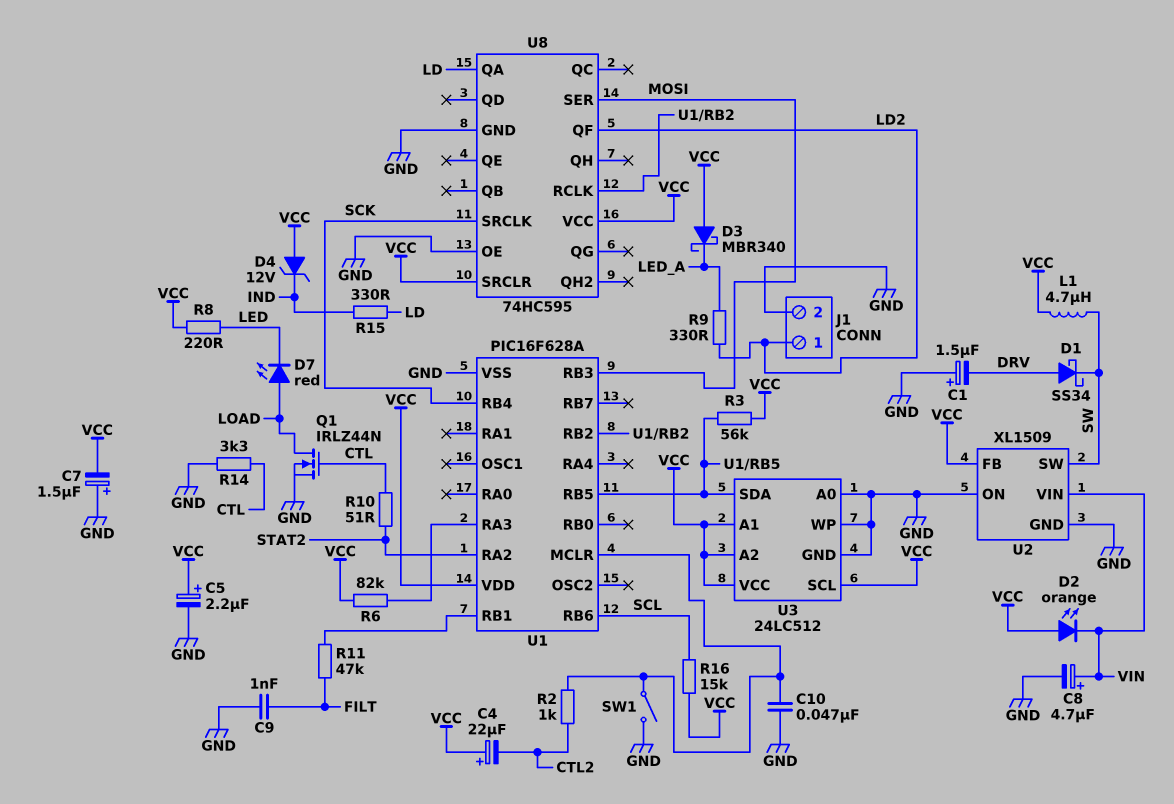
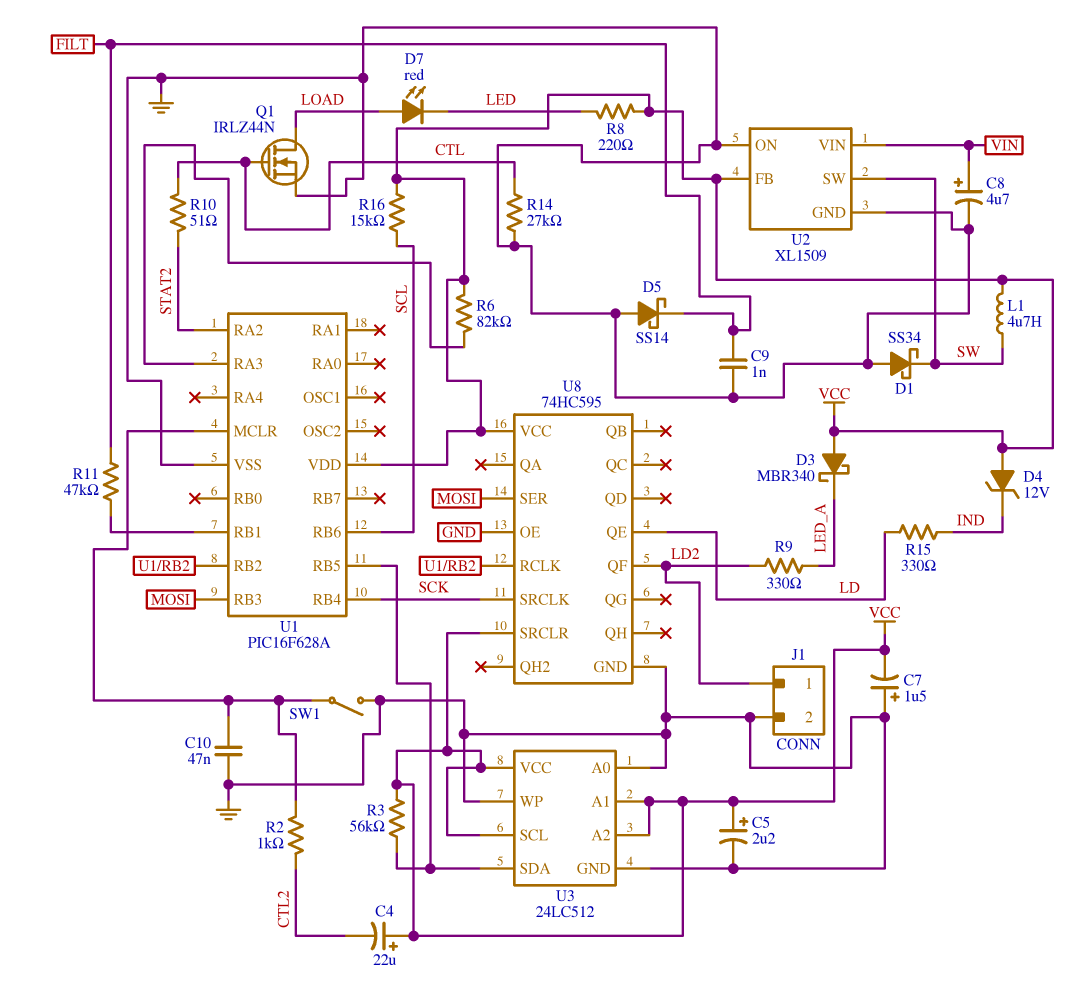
C1: 1.5uF (plus GND, minus DRV) -> none
D1: schottky SS34 (A DRV, K SW) -> schottky SS34 (A GND, K SW)
D2: LED orange (A VCC, K VIN) -> none
D5: none -> schottky SS14 (A GND, K FILT)
R14: 3.3k (CTL, GND) -> 27k (CTL, GND)
U8 pin QA: LD -> none
U8 pin QE: none -> LD

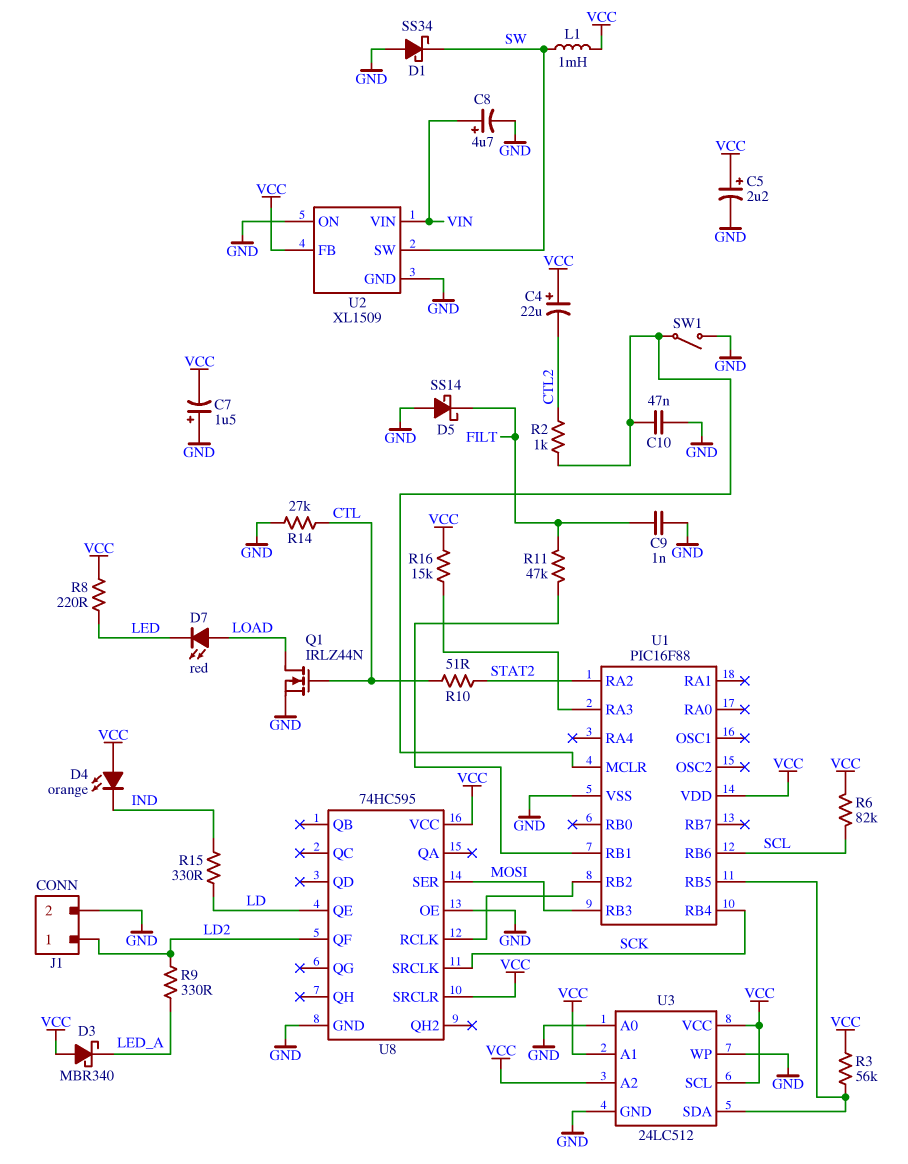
D4: zener 12V (A VCC, K IND) -> LED orange (A VCC, K IND)
L1: 4.7uH (SW, VCC) -> 1mH (SW, VCC)
R6: 82k (U1/RA3, VCC) -> 82k (SCL, VCC)
R16: 15k (SCL, VCC) -> 15k (U1/RA3, VCC)
U1: PIC16F628A -> PIC16F88

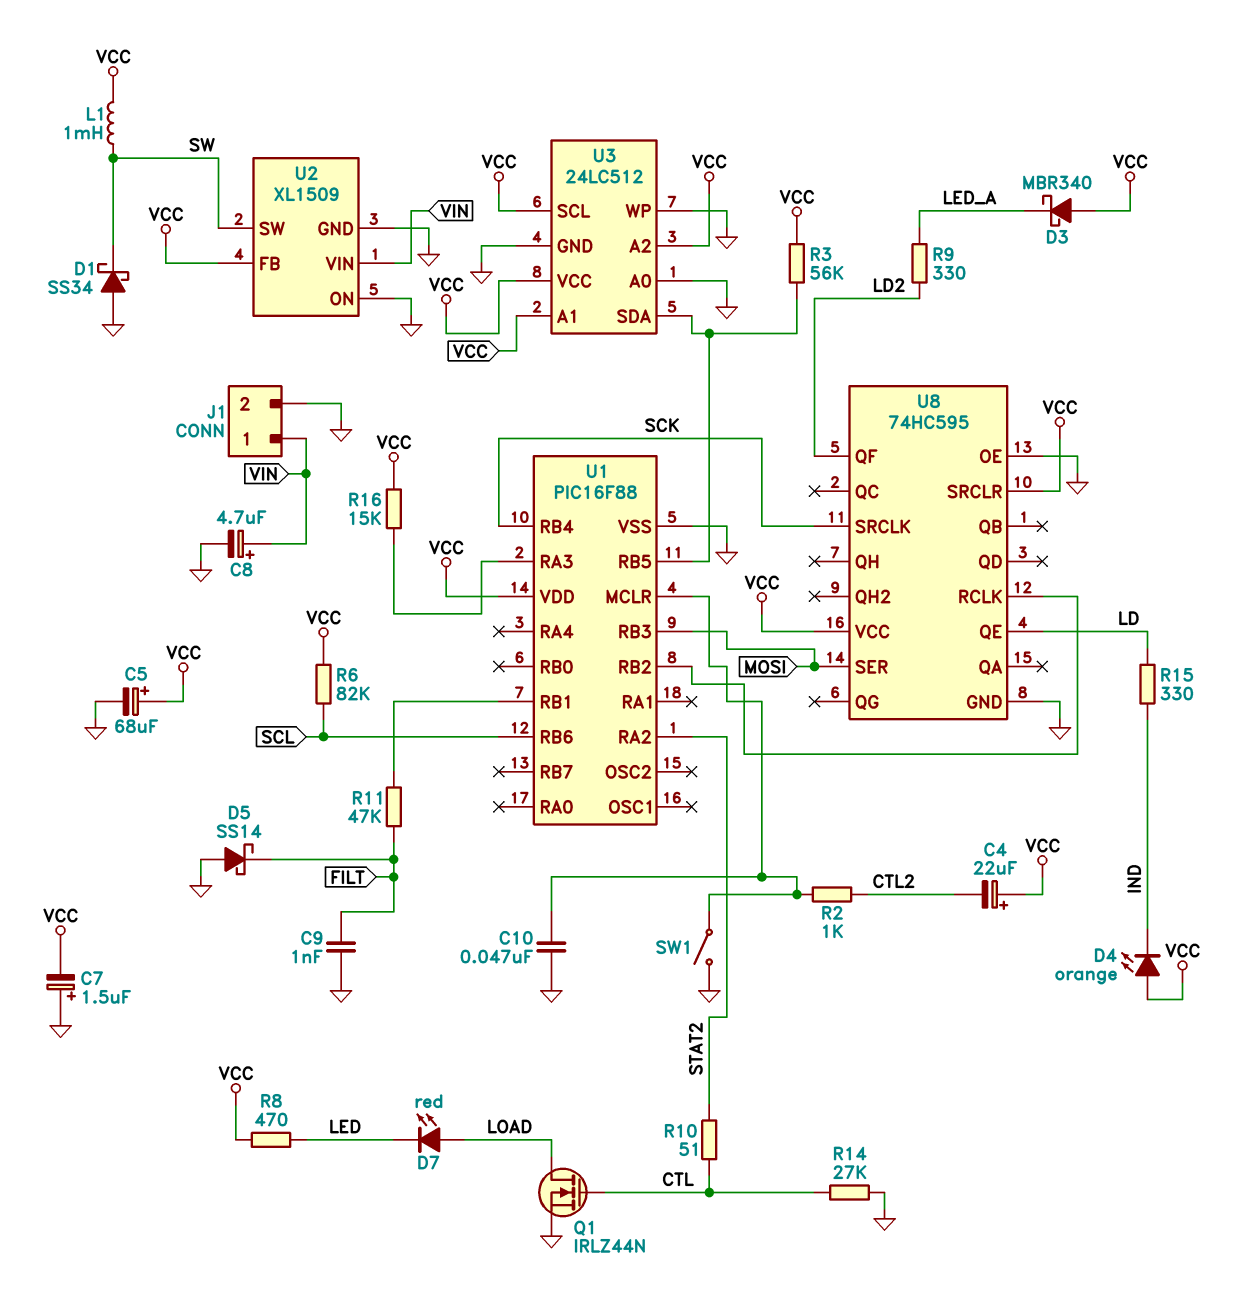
C5: 2.2uF (plus VCC, minus GND) -> 68uF (plus VCC, minus GND)
J1 pin 1: LD2 -> VIN
R8: 220 (LED, VCC) -> 470 (LED, VCC)

